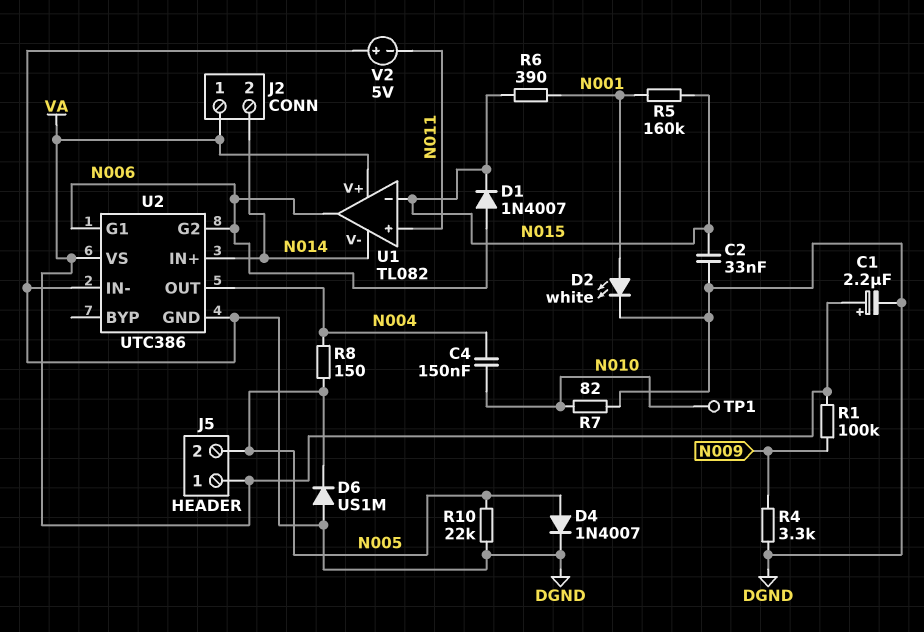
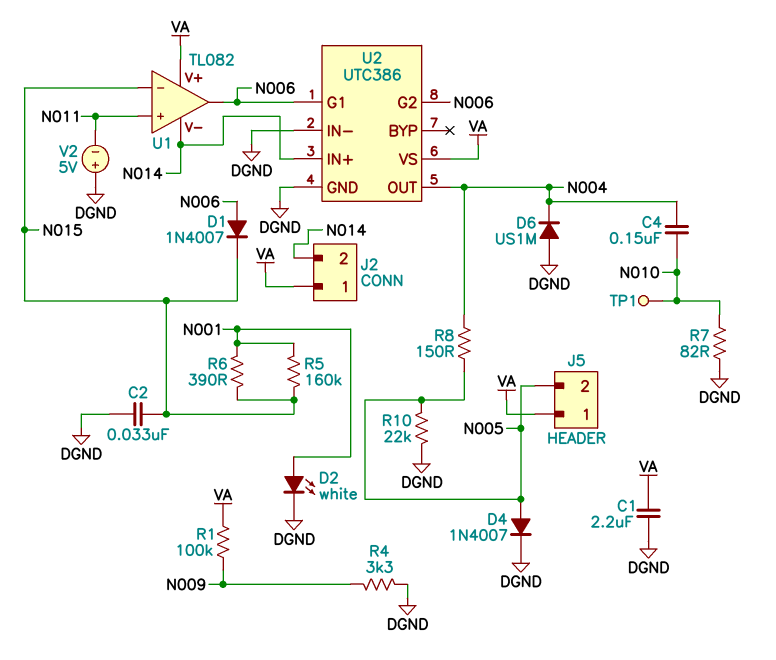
C1: 2.2uF (plus VA, minus DGND) -> 2.2uF (DGND, VA)
D6: diode US1M (A DGND, K N005) -> diode US1M (A DGND, K N004)

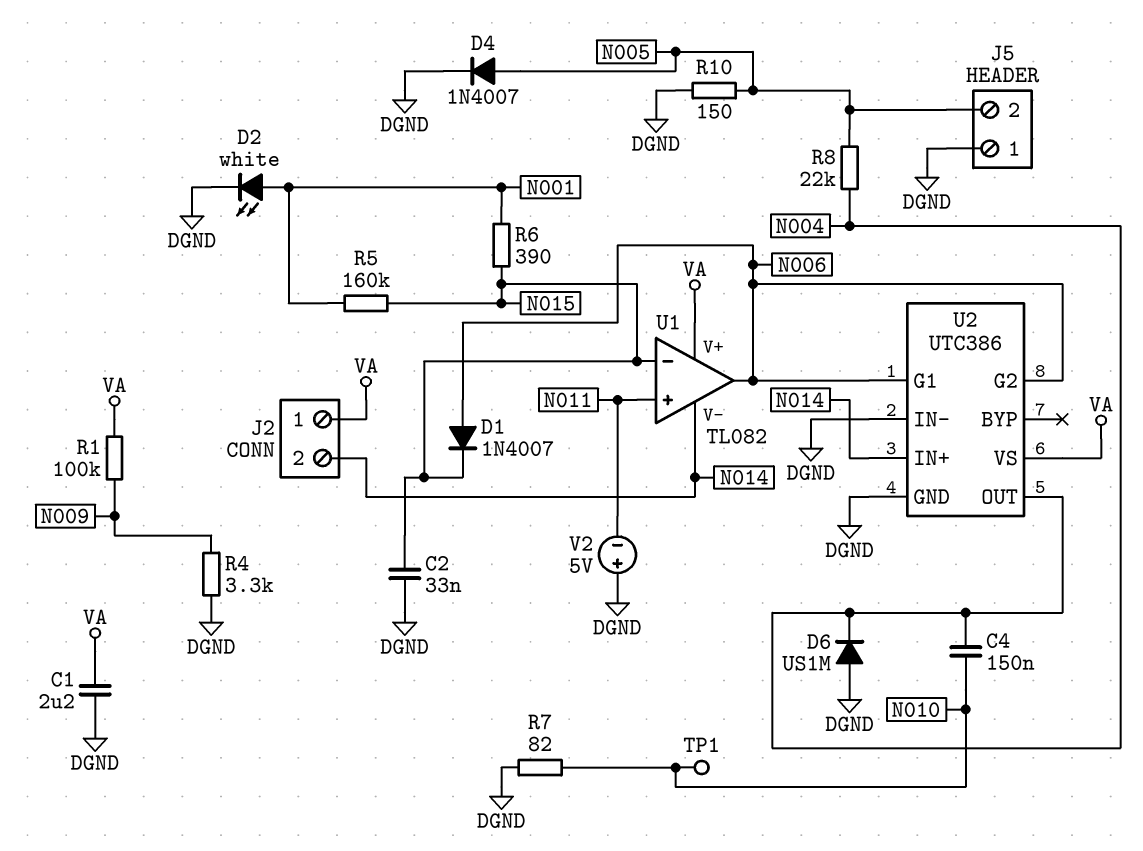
J5 pin 1: VA -> DGND
R8: 150 (N004, N005) -> 22k (N004, N005)
R10: 22k (DGND, N005) -> 150 (DGND, N005)

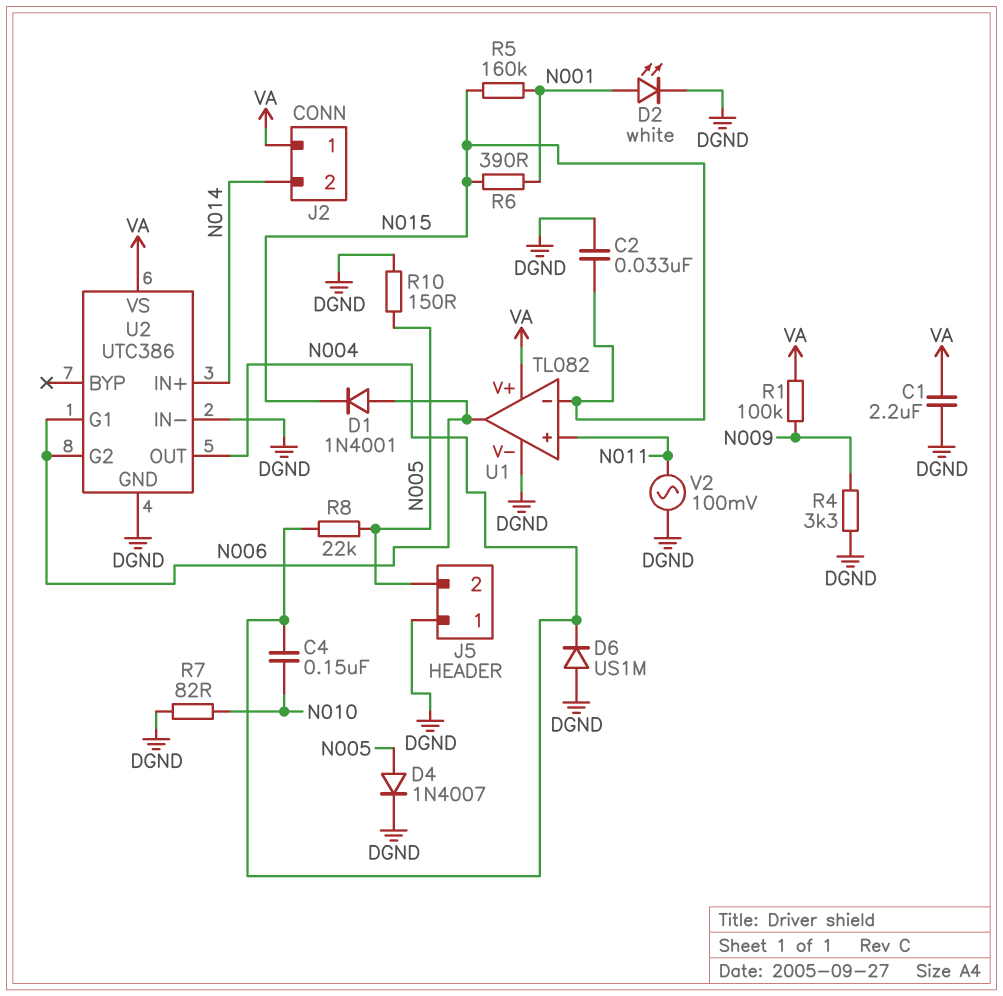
D1: diode 1N4007 (A N006, K N015) -> diode 1N4001 (A N006, K N015)
TP1: test point (N010) -> none
U1 pin V-: N014 -> DGND
V2: 5V (plus DGND, minus N011) -> AC 100mV (DGND, N011)

